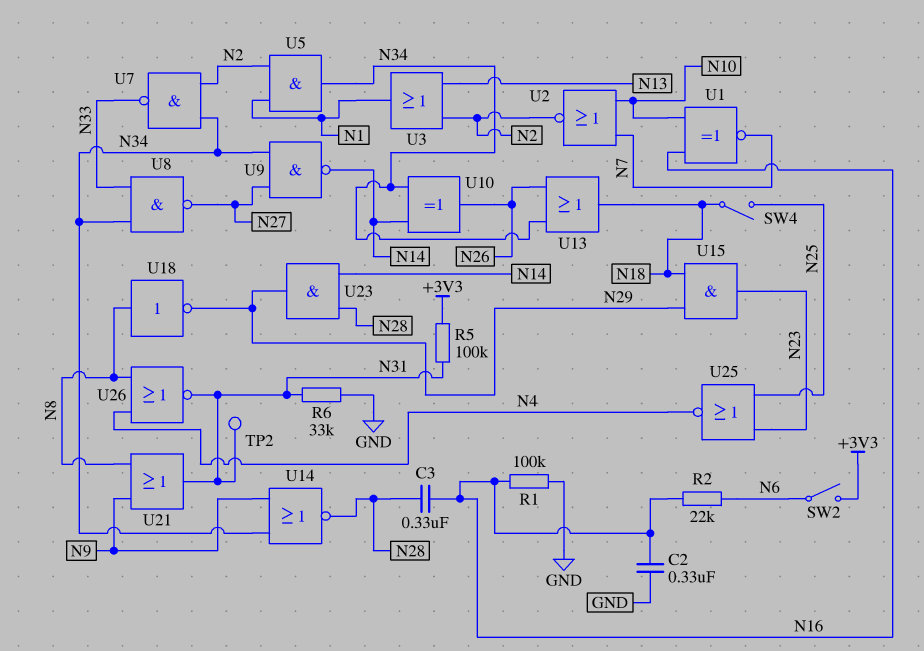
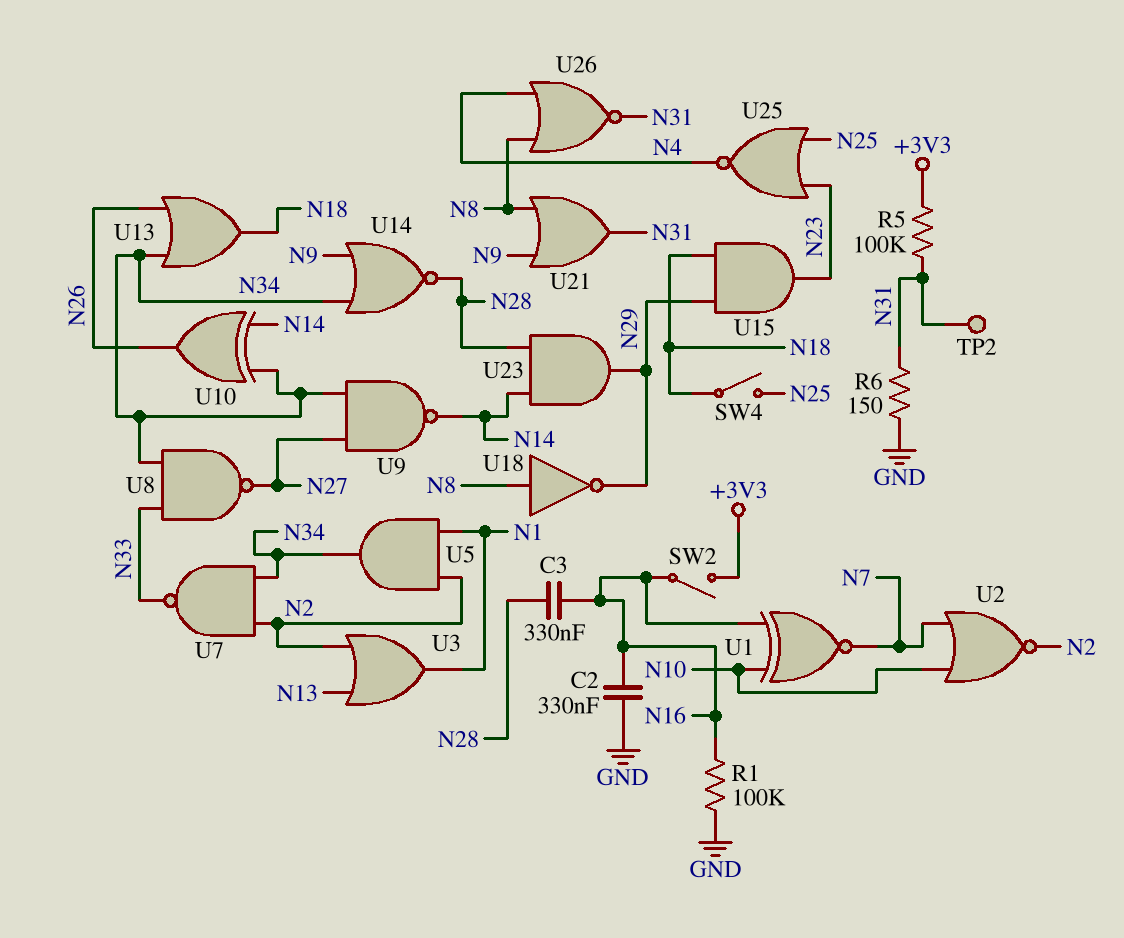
R2: 22k (N6, N16) -> none
R6: 33k (GND, N31) -> 150 (GND, N31)
SW2: switch (+3V3, N6) -> switch (+3V3, N16)

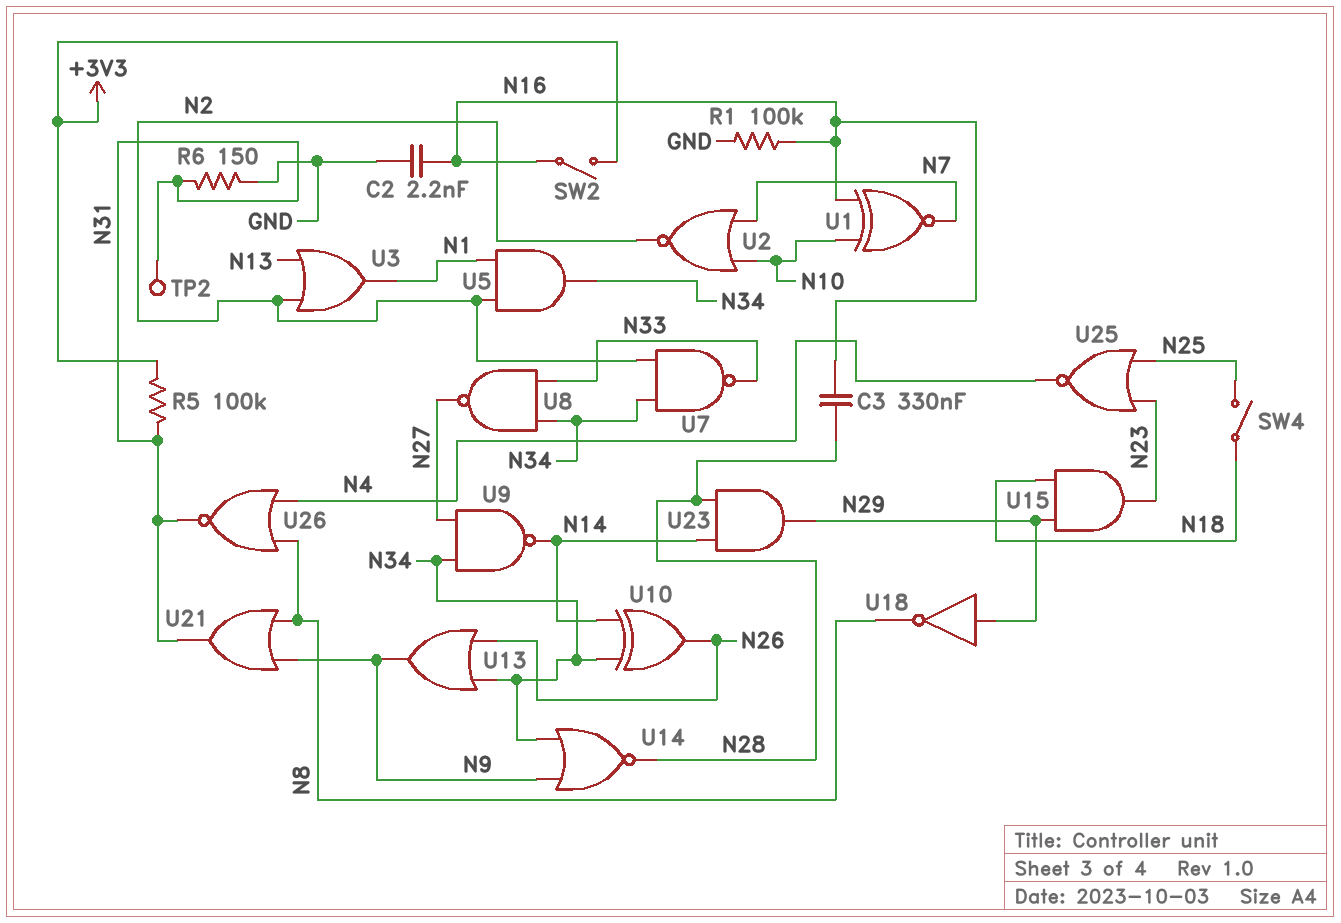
C2: 330nF (GND, N16) -> 2.2nF (GND, N16)
U13: OR (in N26, in N34, out N18) -> OR (in N26, in N34, out N9)
U18: NOT (in N8, out N29) -> NOT (in N29, out N8)

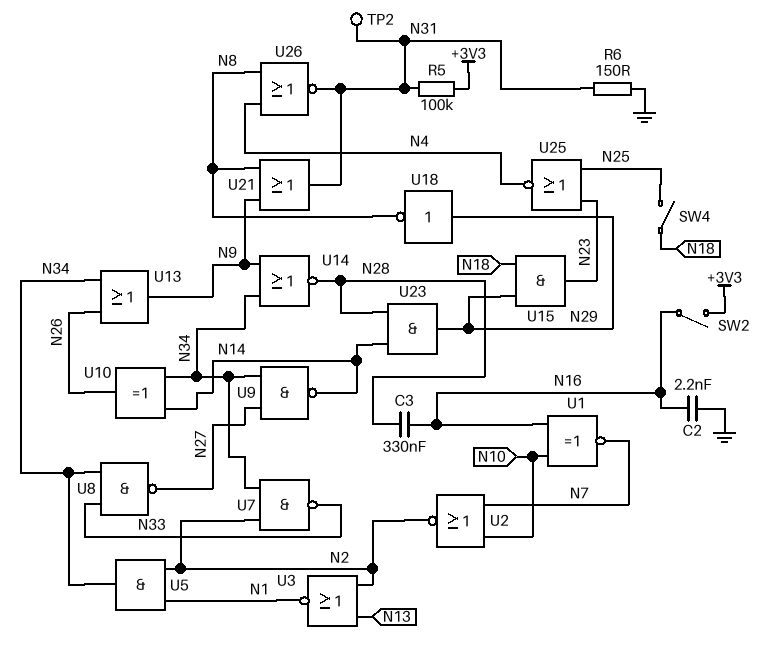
R1: 100k (GND, N16) -> none
U3: OR (in N2, in N13, out N1) -> NOR (in N2, in N13, out N1)

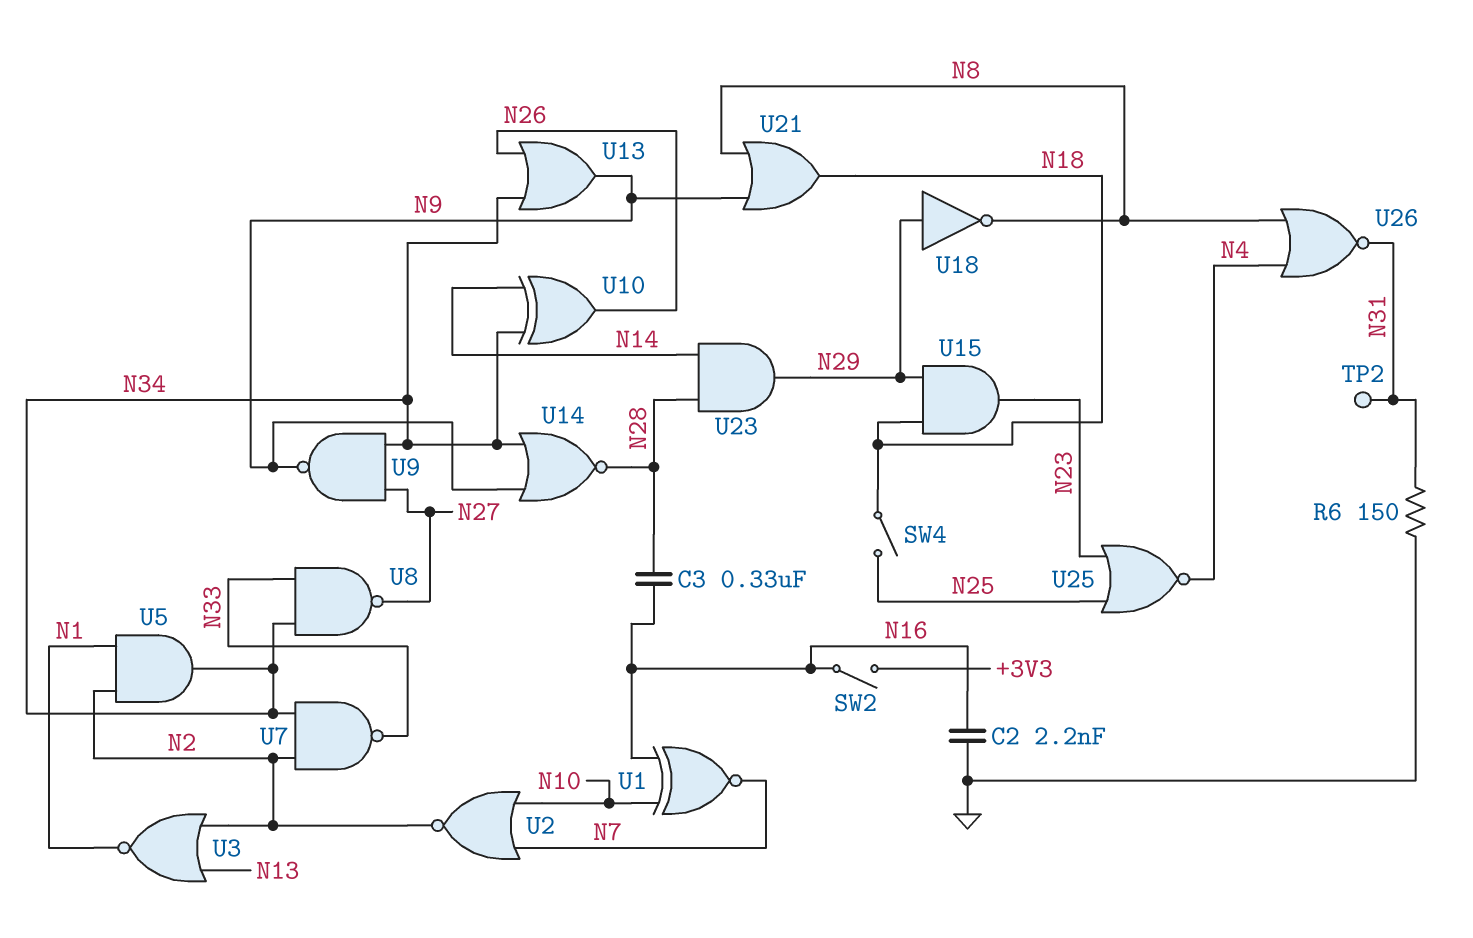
R5: 100k (+3V3, N31) -> none
U9: NAND (in N27, in N34, out N14) -> NAND (in N27, in N34, out N9)
U21: OR (in N8, in N9, out N31) -> OR (in N8, in N9, out N18)

